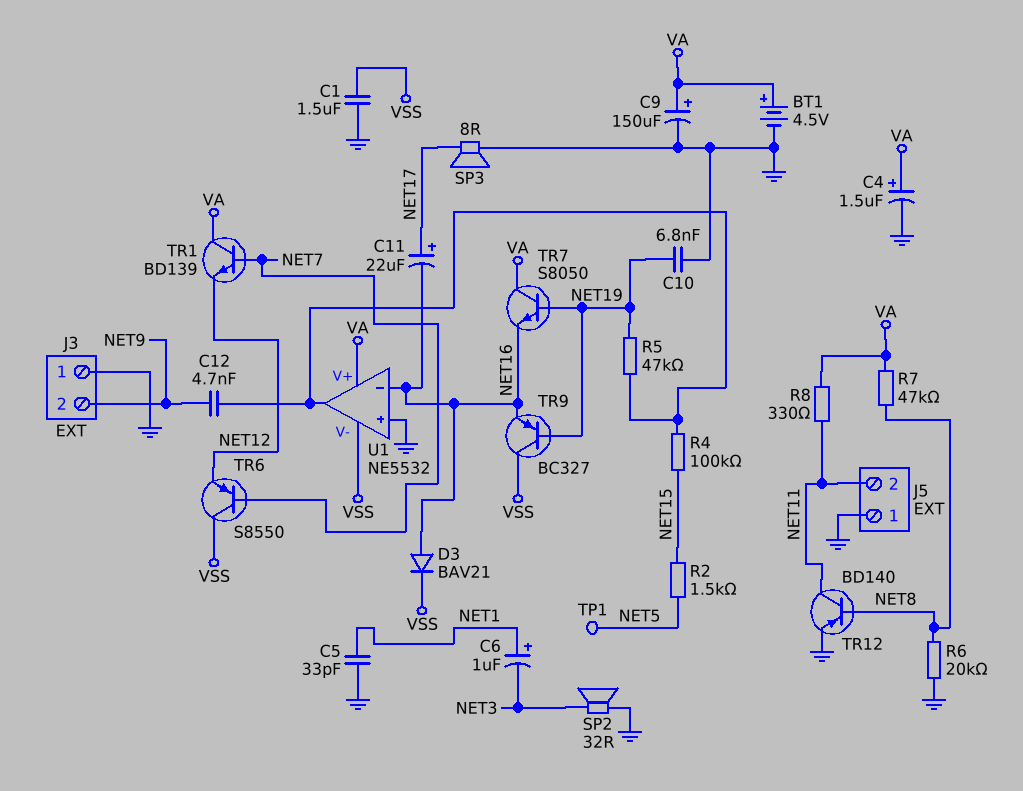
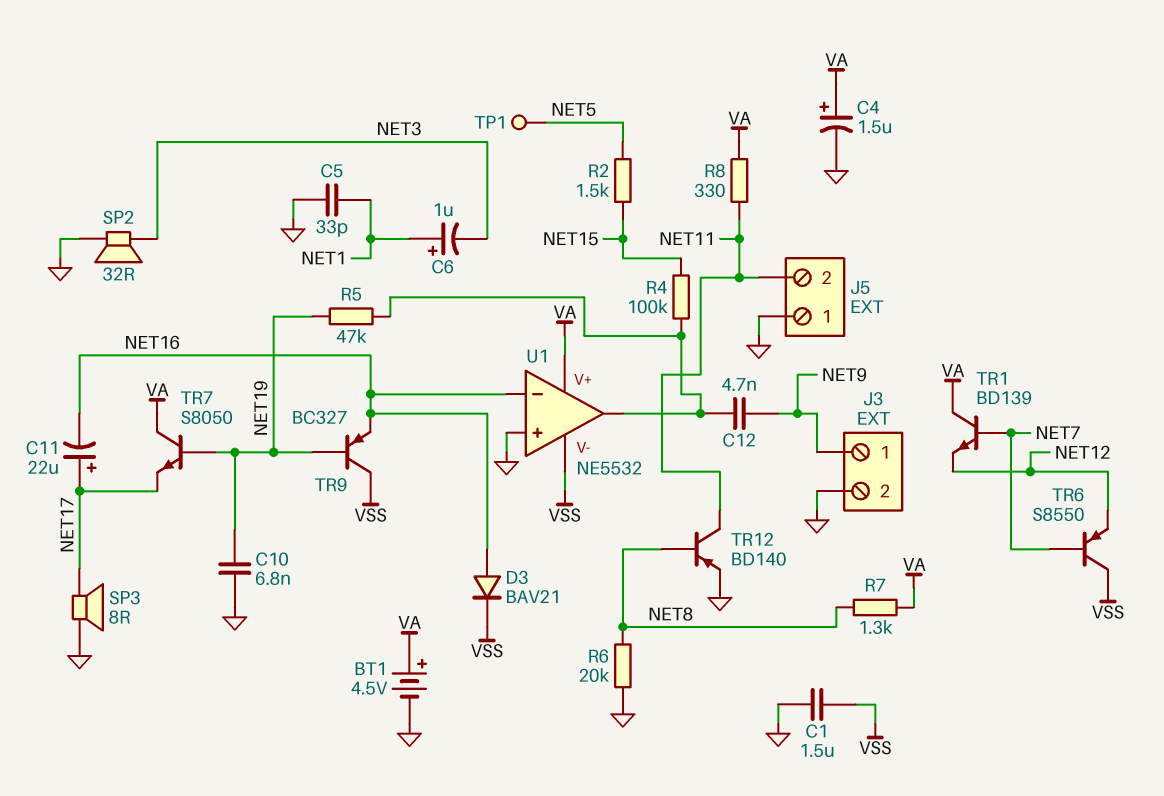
C9: 150uF (plus VA, minus GND) -> none
J3 pin 1: GND -> NET9
J3 pin 2: NET9 -> GND
R7: 47k (NET8, VA) -> 1.3k (NET8, VA)
TR7: NPN S8050 (B NET19, C VA, E NET16) -> NPN S8050 (B NET19, C VA, E NET17)

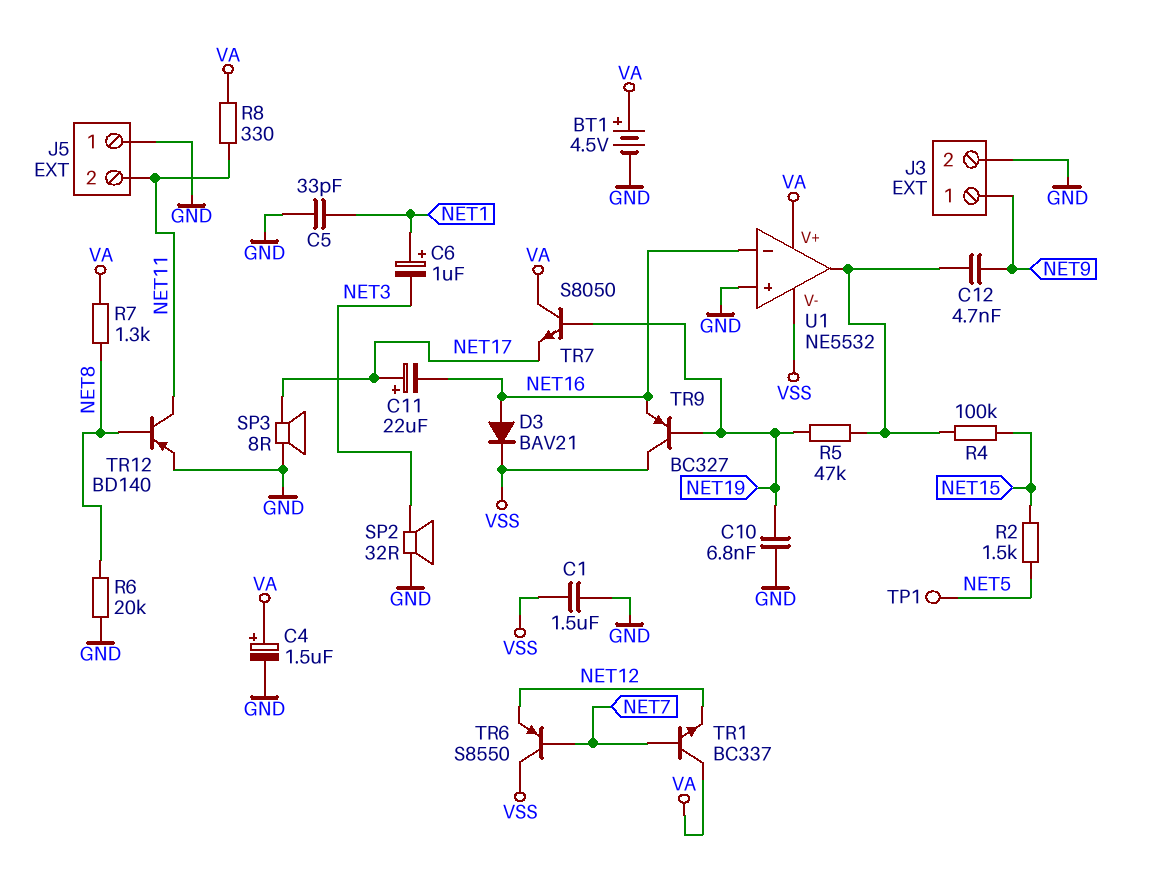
TR1: NPN BD139 (B NET7, C VA, E NET12) -> NPN BC337 (B NET7, C VA, E NET12)

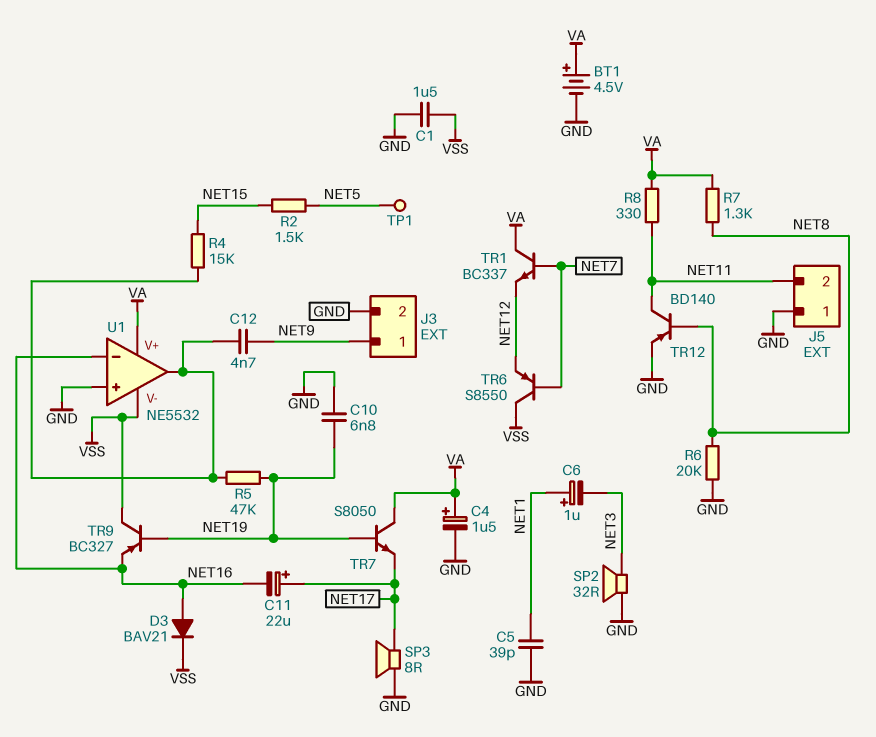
C5: 33pF (GND, NET1) -> 39pF (GND, NET1)
R4: 100k (NET15, U1/out) -> 15k (NET15, U1/out)

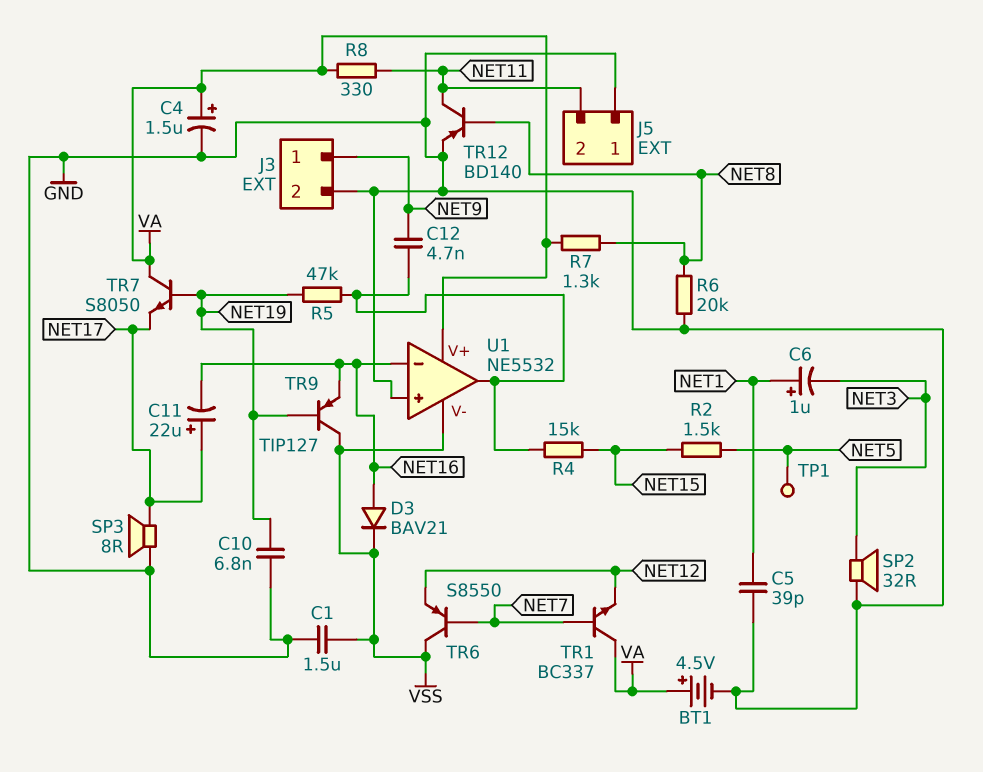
TR9: PNP BC327 (B NET19, C VSS, E NET16) -> PNP TIP127 (B NET19, C VSS, E NET16)

